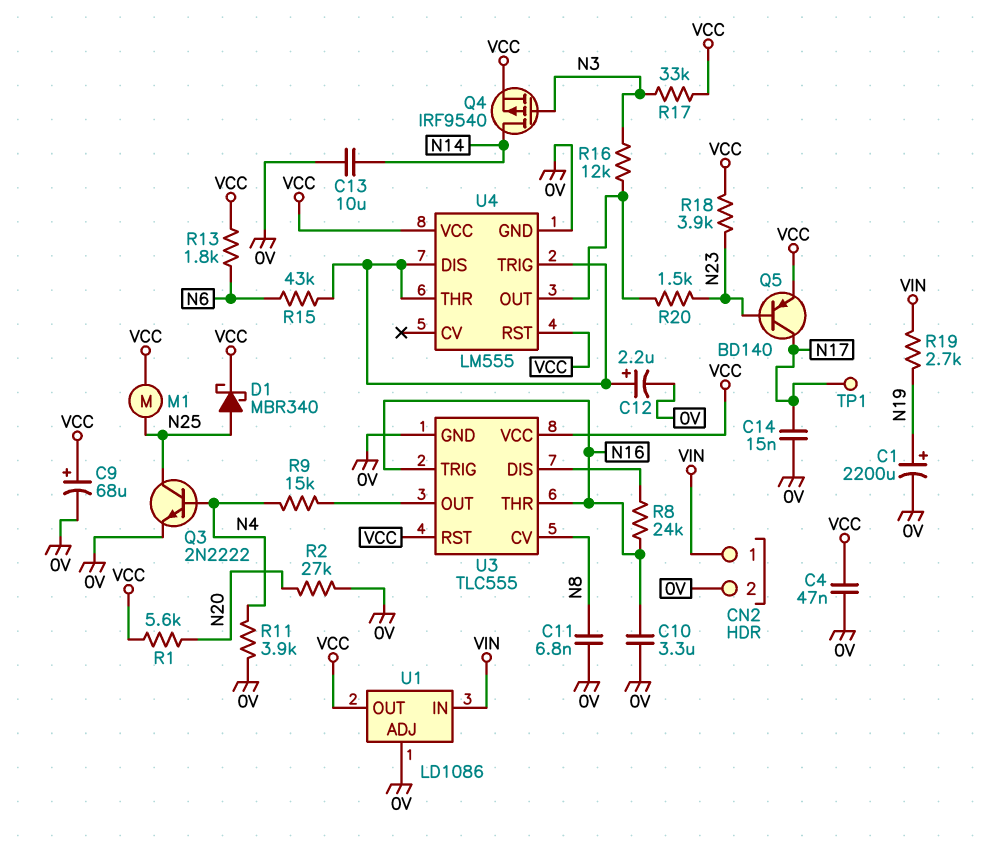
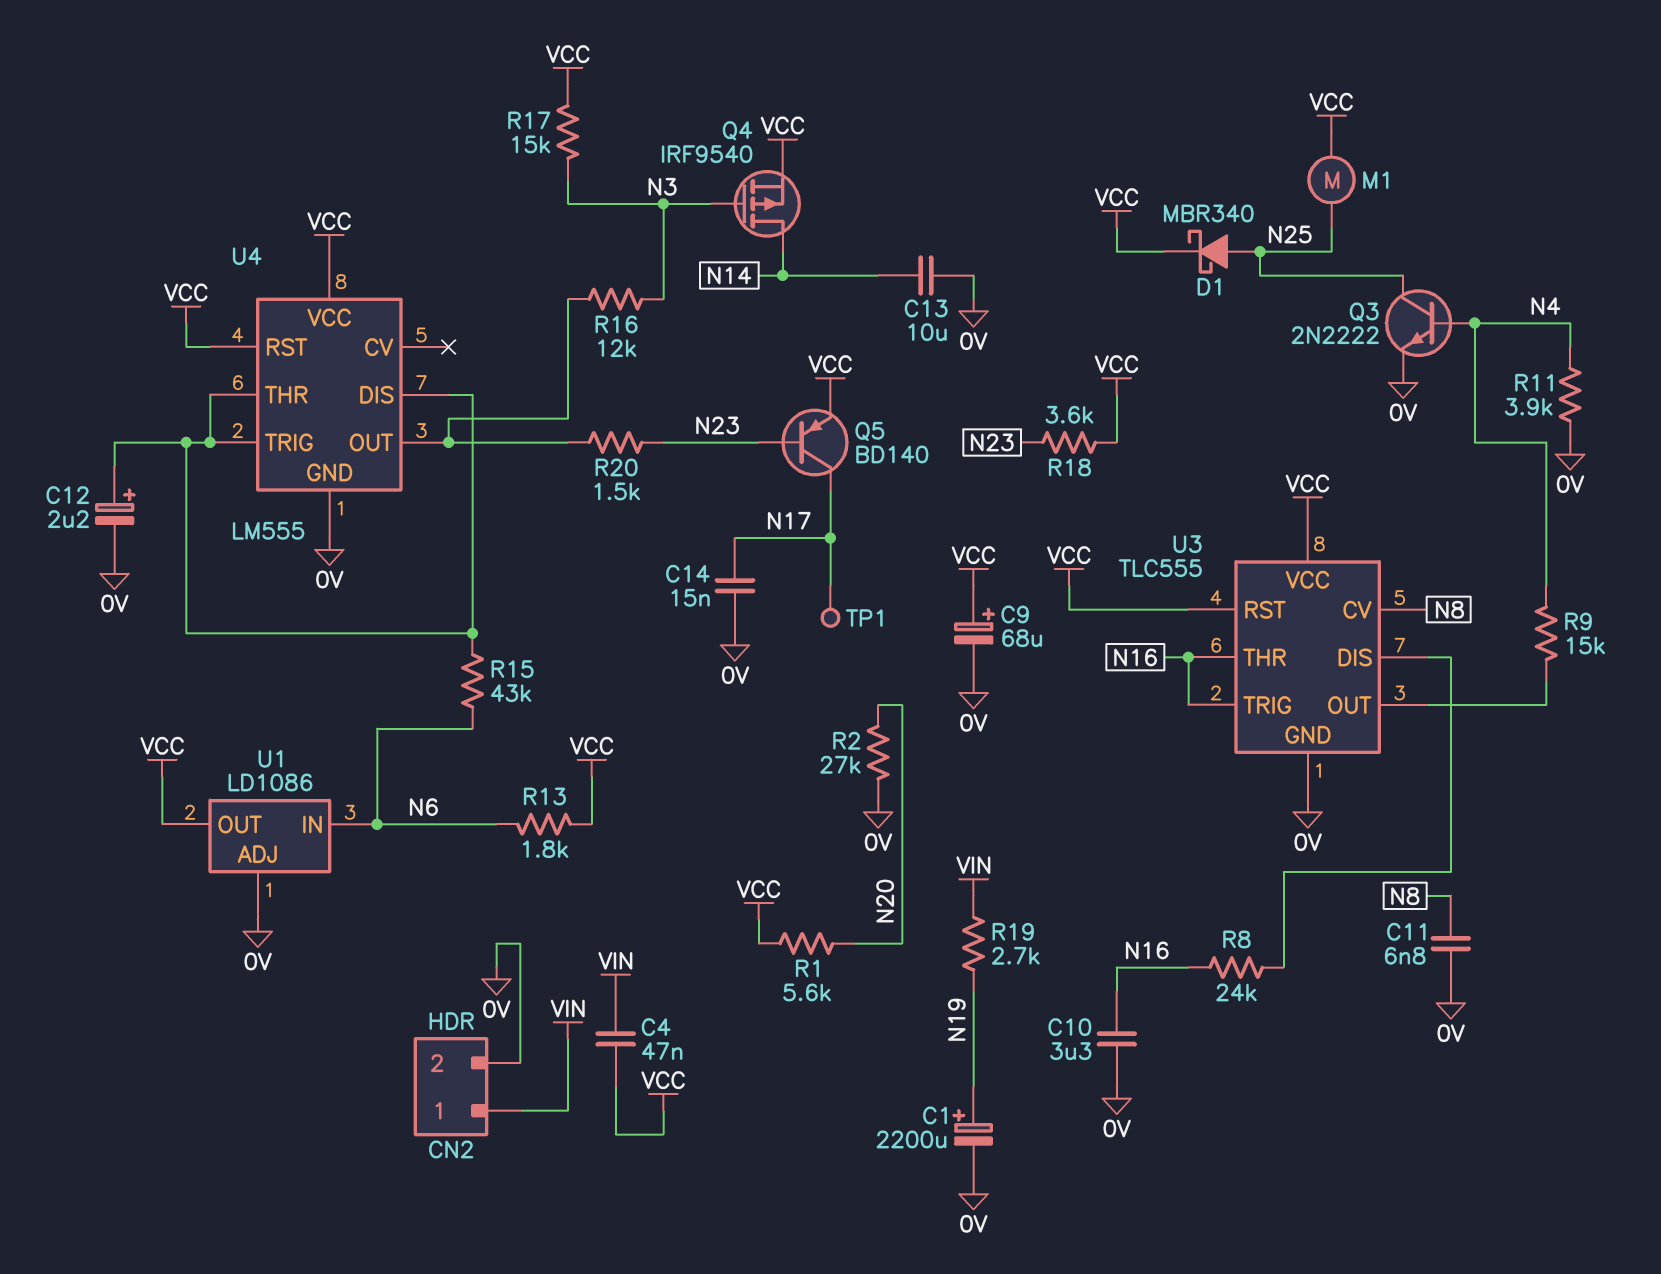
C4: 47nF (0V, VCC) -> 47nF (VCC, VIN)
R17: 33k (N3, VCC) -> 15k (N3, VCC)
R18: 3.9k (N23, VCC) -> 3.6k (N23, VCC)
U1 pin IN: VIN -> N6

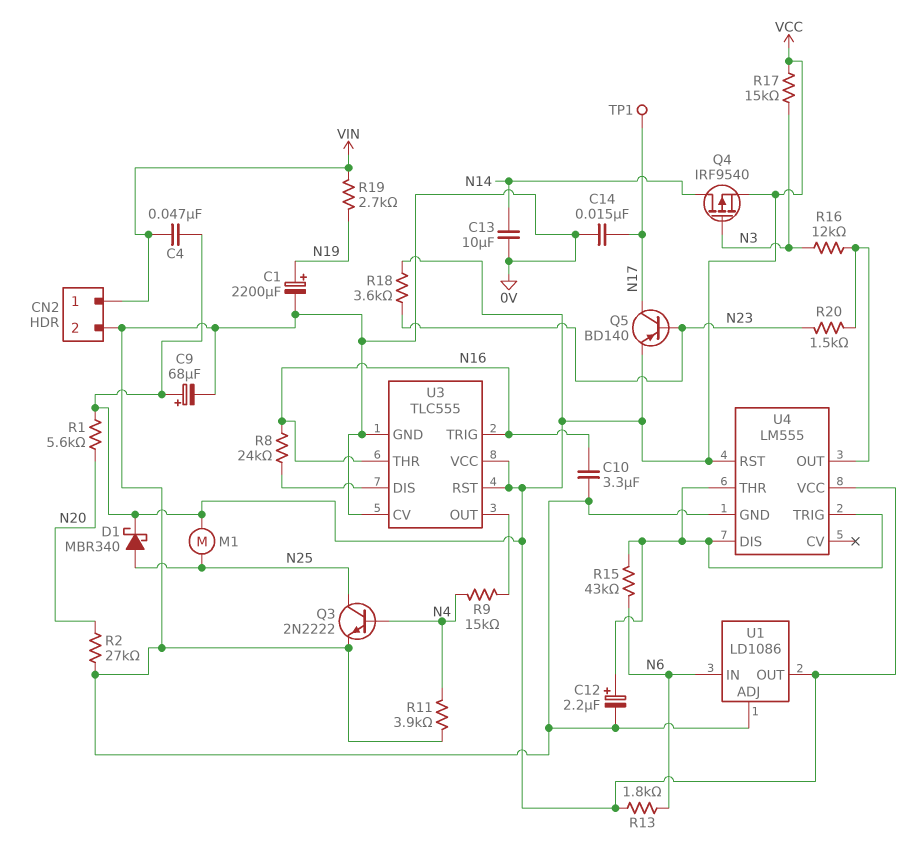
C11: 6.8nF (0V, N8) -> none
U3 pin CV: N8 -> 0V

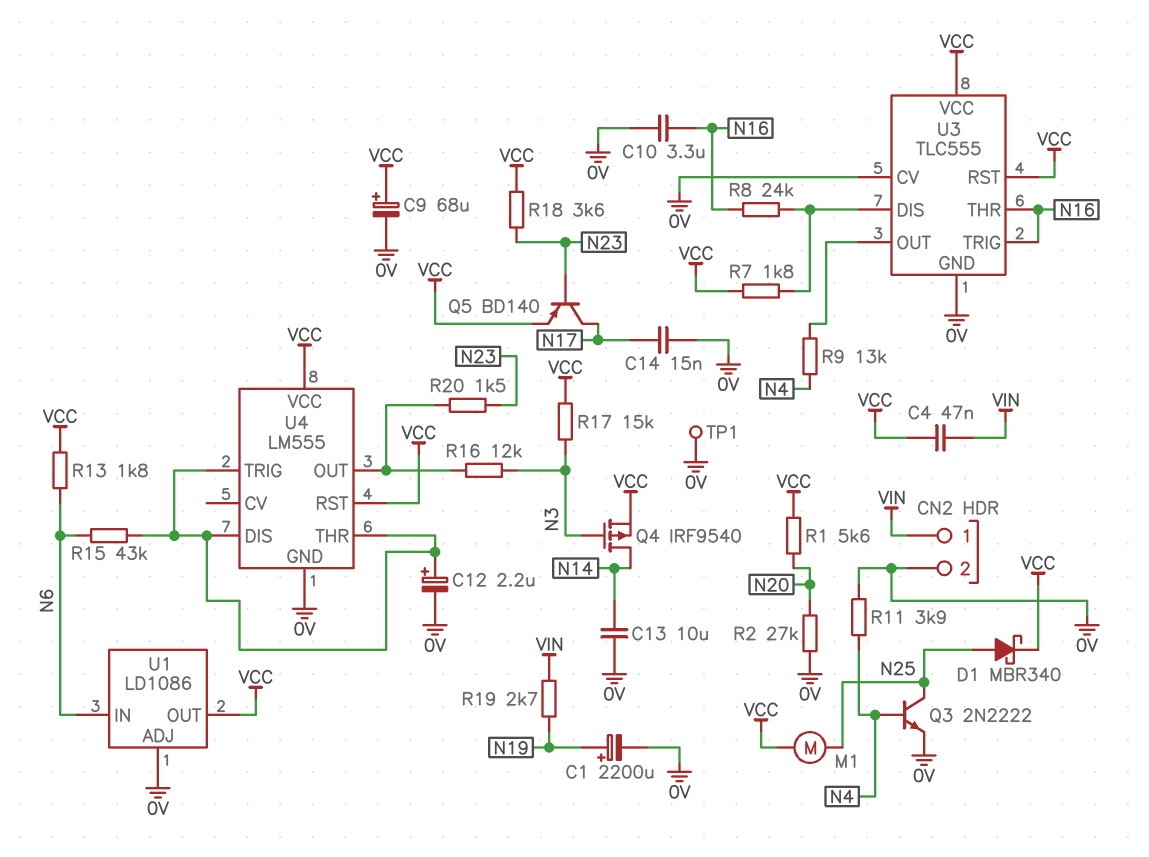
R7: none -> 1.8k (U3/DIS, VCC)
R9: 15k (N4, U3/OUT) -> 13k (N4, U3/OUT)
TP1: test point (N17) -> test point (0V)

